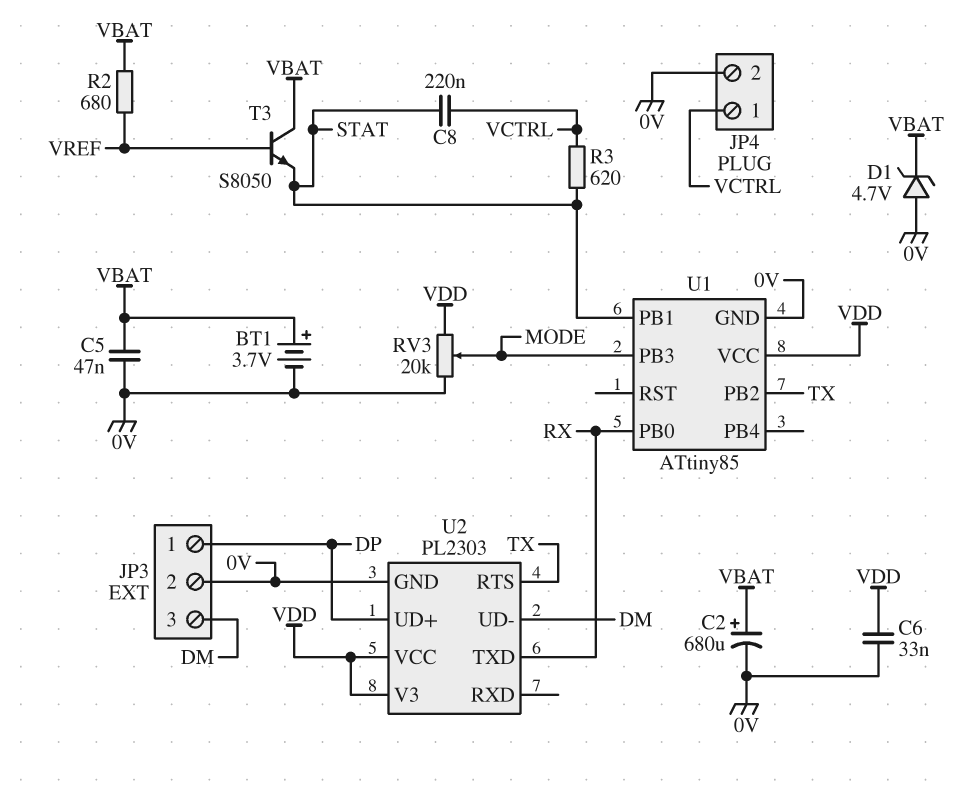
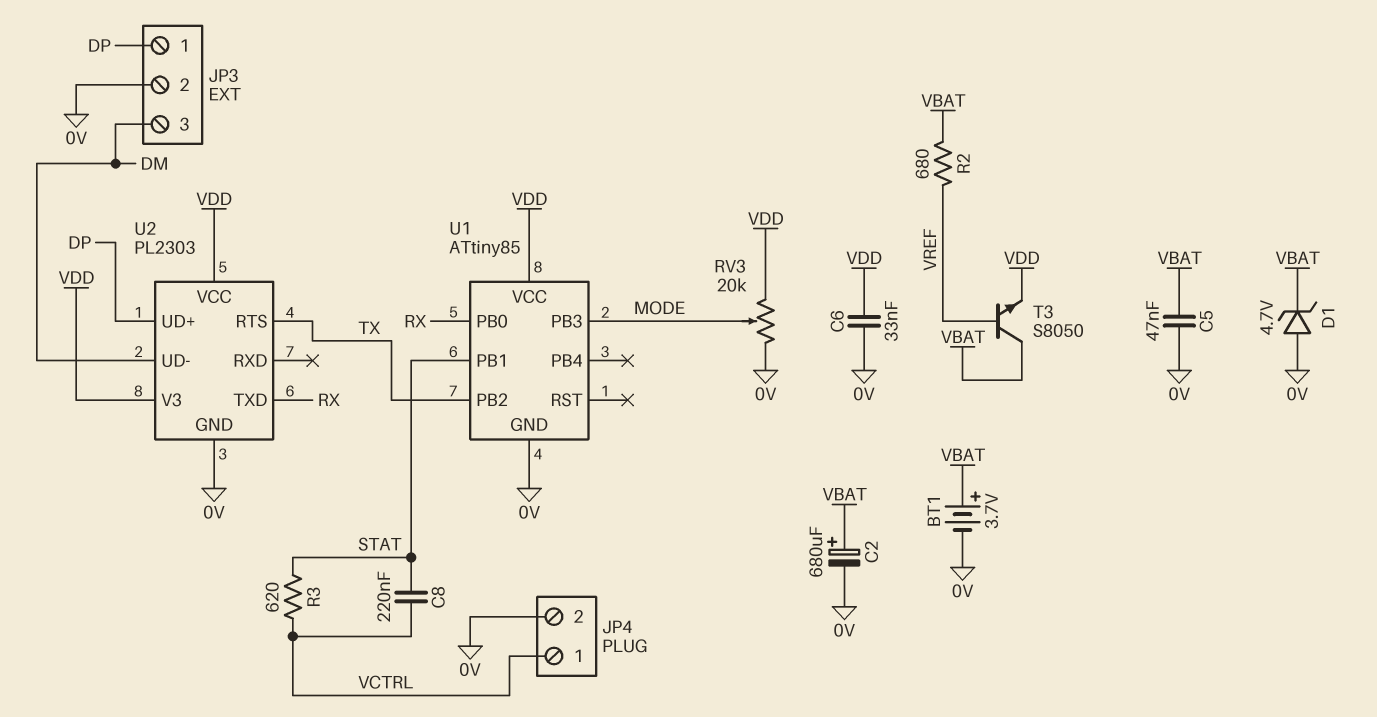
T3: NPN S8050 (B VREF, C VBAT, E STAT) -> NPN S8050 (B VREF, C VBAT, E VDD)

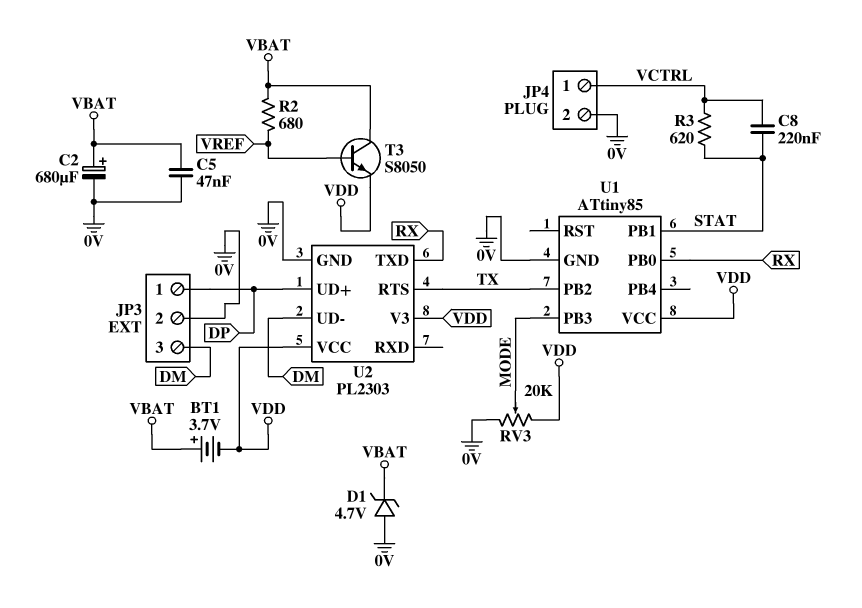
BT1: 3.7V (plus VBAT, minus 0V) -> 3.7V (plus VBAT, minus VDD)
C6: 33nF (0V, VDD) -> none

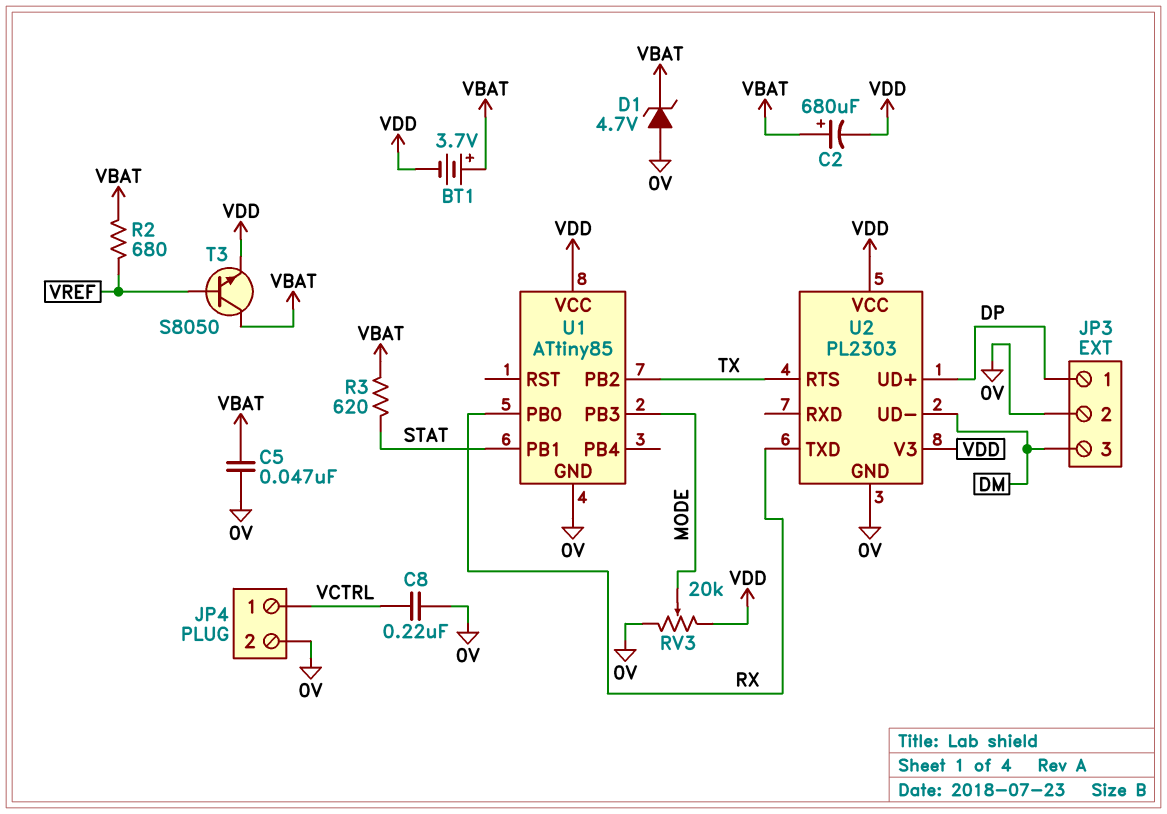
C2: 680uF (plus VBAT, minus 0V) -> 680uF (plus VBAT, minus VDD)
C8: 220nF (STAT, VCTRL) -> 220nF (0V, VCTRL)
R3: 620 (STAT, VCTRL) -> 620 (STAT, VBAT)

